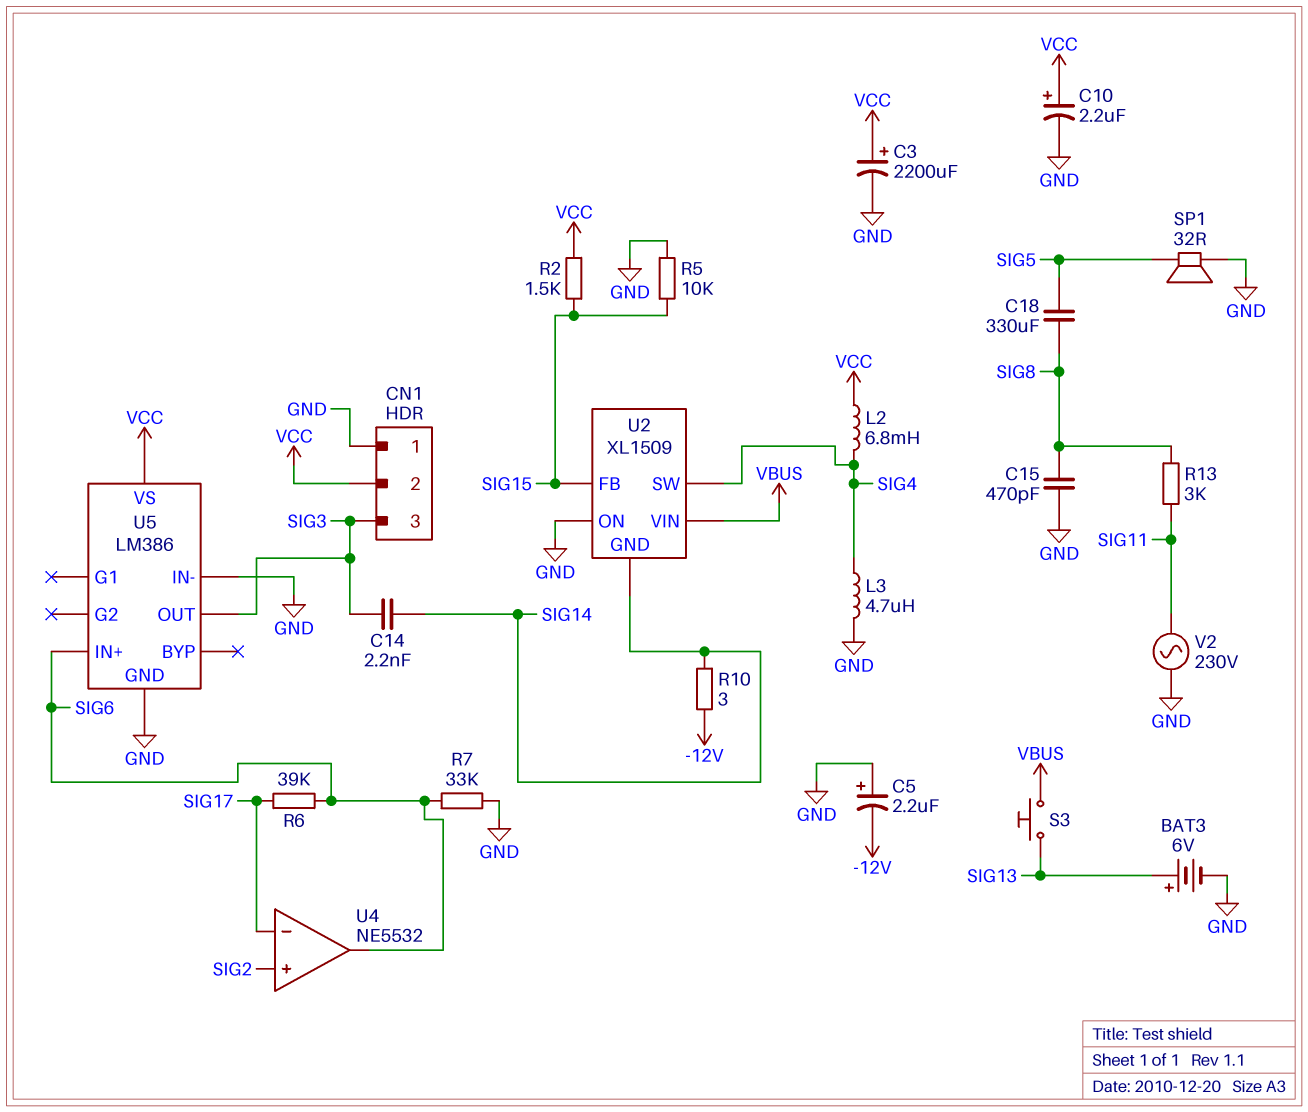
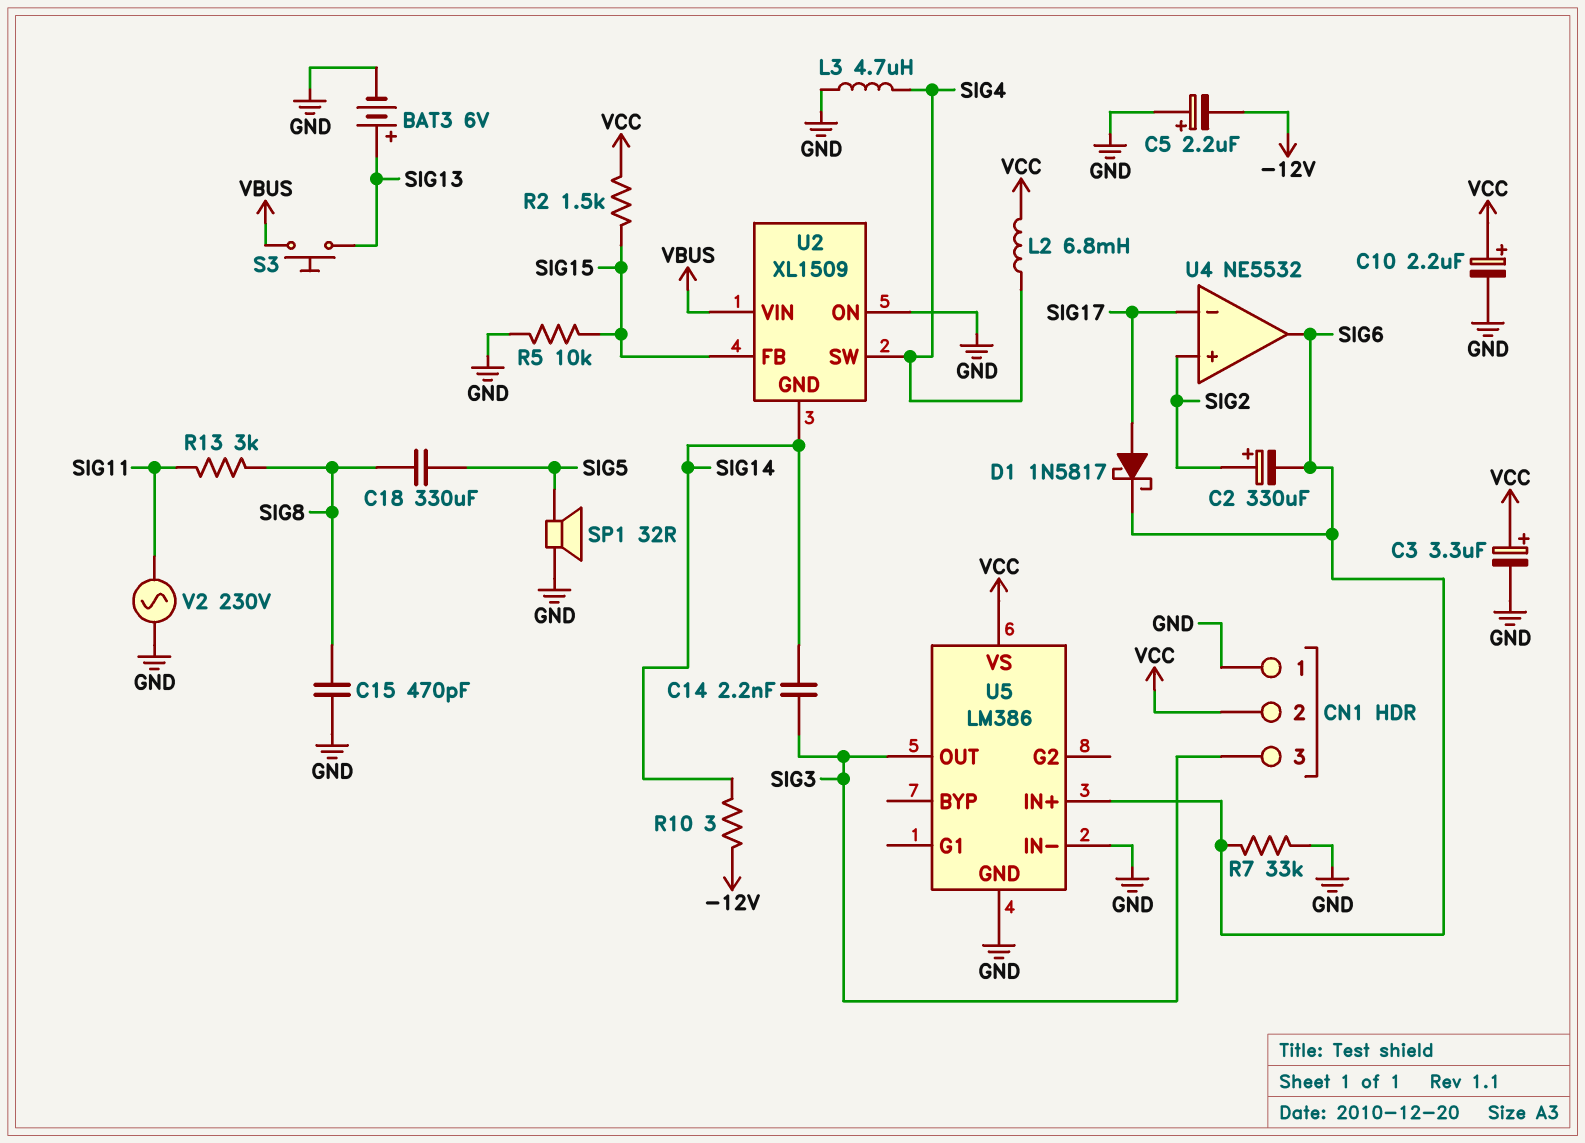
C2: none -> 330uF (plus SIG2, minus SIG6)
C3: 2200uF (plus VCC, minus GND) -> 3.3uF (plus VCC, minus GND)
D1: none -> schottky 1N5817 (A SIG17, K SIG6)
R6: 39k (SIG6, SIG17) -> none

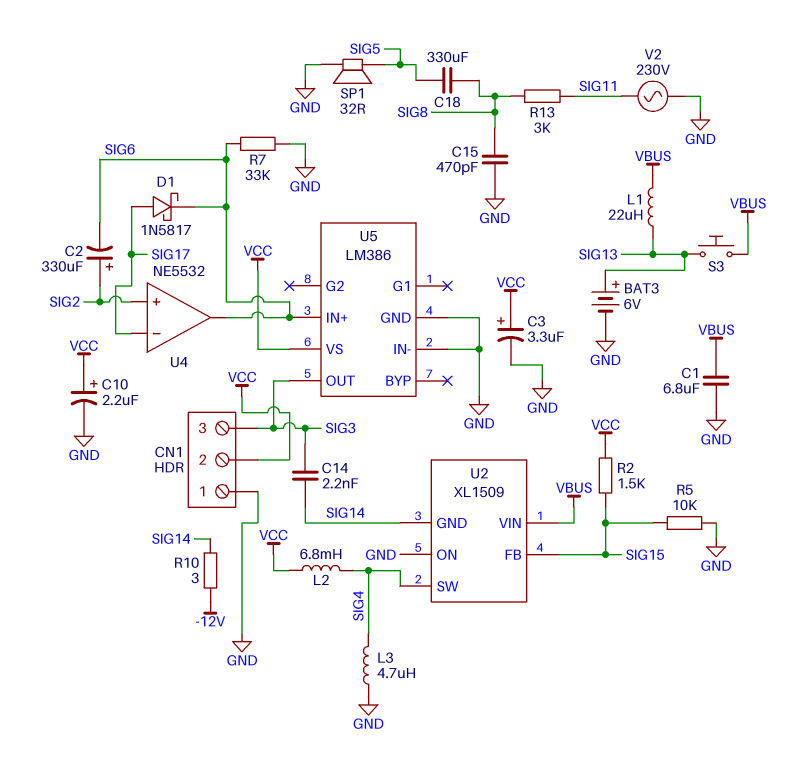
C1: none -> 6.8uF (GND, VBUS)
C5: 2.2uF (plus GND, minus -12V) -> none
L1: none -> 22uH (SIG13, VBUS)

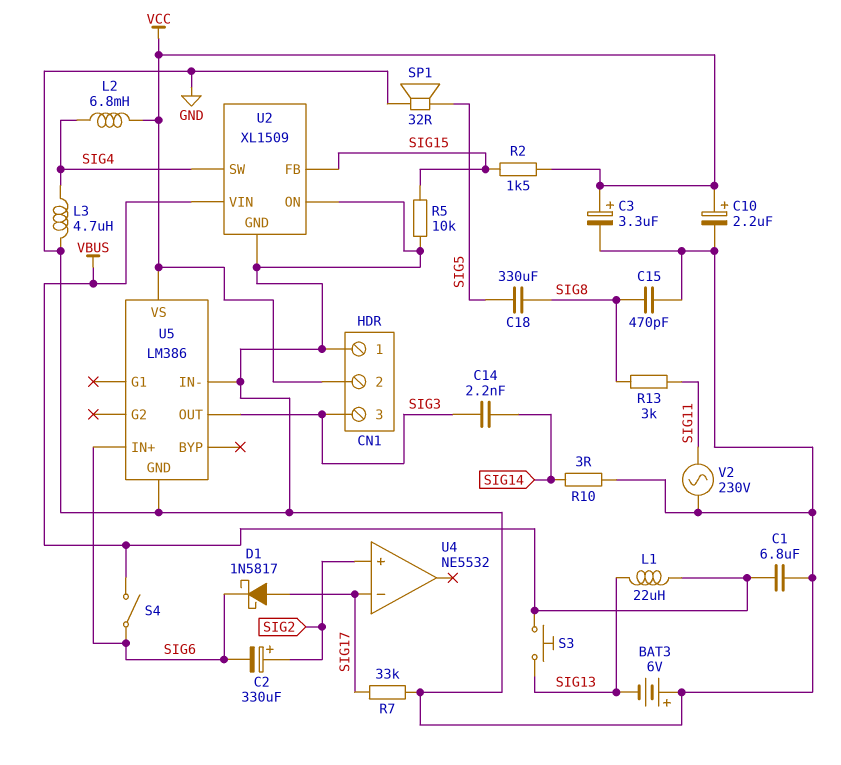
BAT3: 6V (plus SIG13, minus GND) -> 6V (plus GND, minus SIG13)
R7: 33k (GND, SIG6) -> 33k (GND, SIG17)
R10: 3 (-12V, SIG14) -> 3 (GND, SIG14)
S4: none -> switch (SIG6, VBUS)
U2 pin GND: SIG14 -> GND
U4 pin out: SIG6 -> none

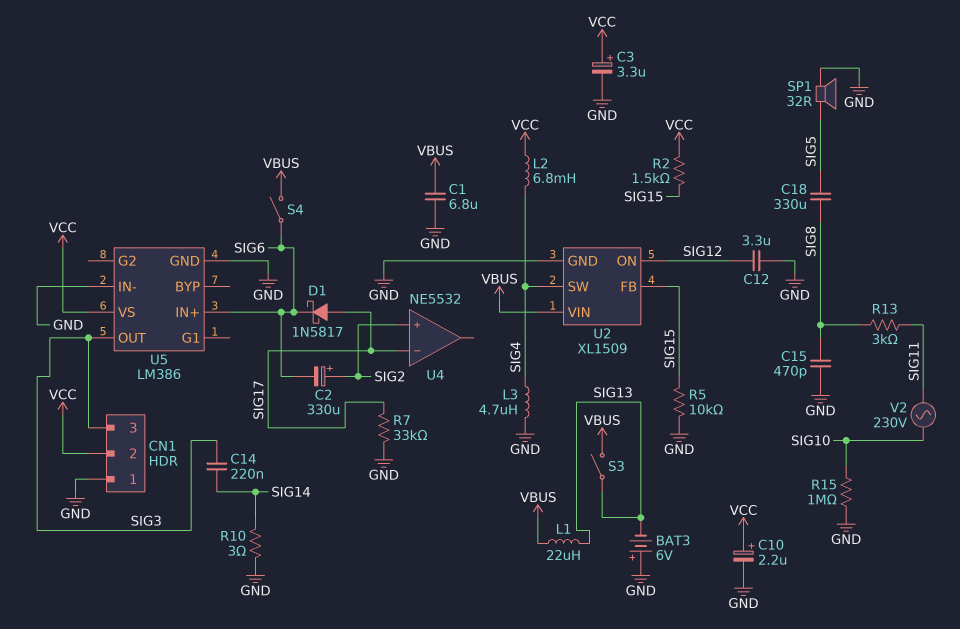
C12: none -> 3.3uF (GND, SIG12)
C14: 2.2nF (SIG3, SIG14) -> 220nF (SIG3, SIG14)
R15: none -> 1M (GND, SIG10)
S3: button (SIG13, VBUS) -> switch (SIG13, VBUS)
U2 pin ON: GND -> SIG12
V2: AC 230V (GND, SIG11) -> AC 230V (SIG10, SIG11)

